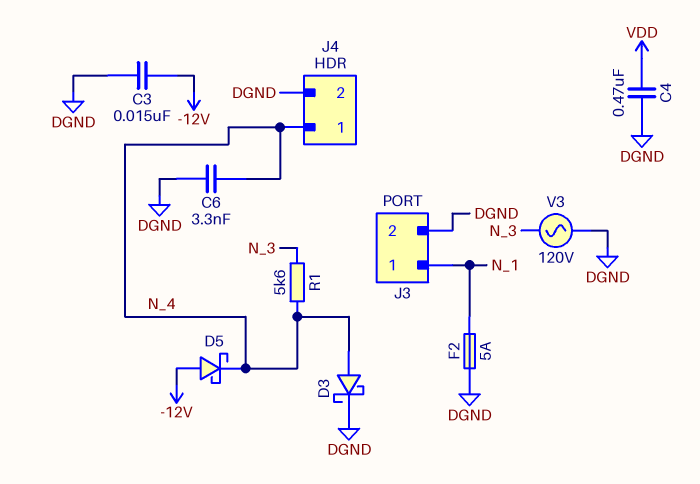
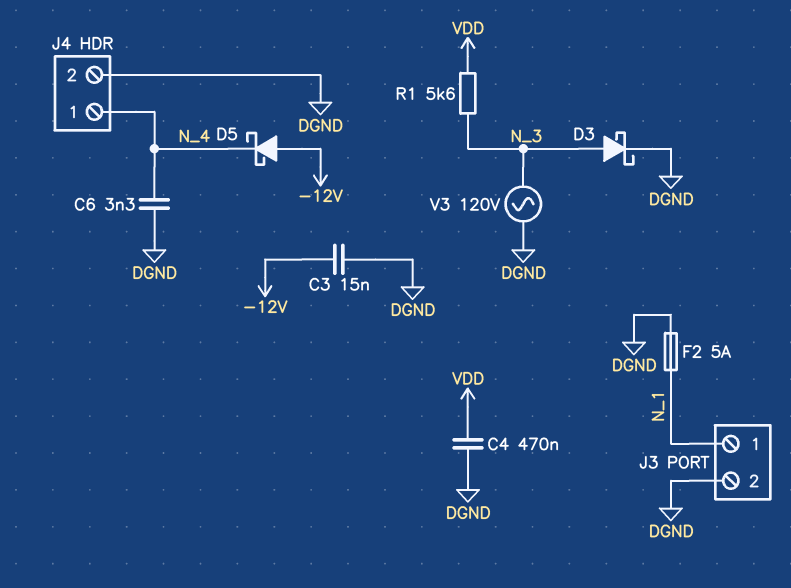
D3: schottky (A N_4, K DGND) -> schottky (A N_3, K DGND)
R1: 5.6k (N_3, N_4) -> 5.6k (N_3, VDD)

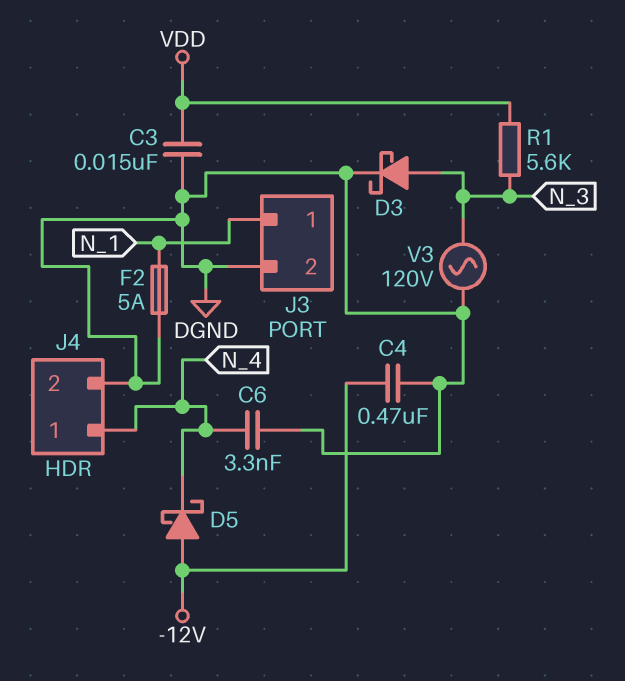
C3: 15nF (-12V, DGND) -> 15nF (DGND, VDD)
C4: 470nF (DGND, VDD) -> 470nF (-12V, DGND)

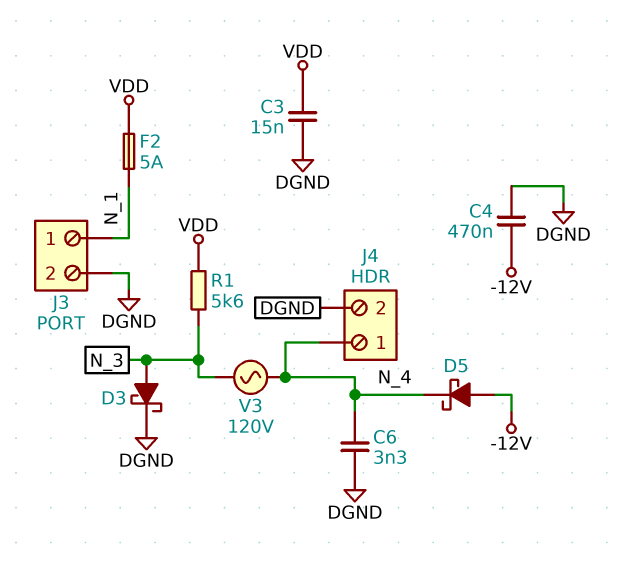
F2: 5A (DGND, N_1) -> 5A (N_1, VDD)
V3: AC 120V (DGND, N_3) -> AC 120V (N_3, N_4)

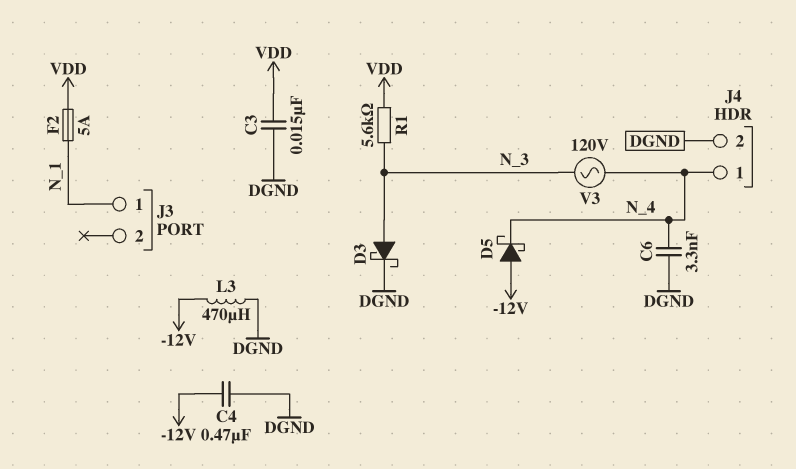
J3 pin 2: DGND -> none
L3: none -> 470uH (-12V, DGND)

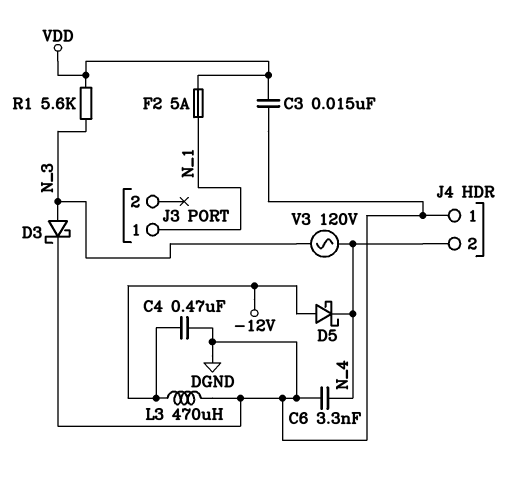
J4 pin 1: N_4 -> DGND
J4 pin 2: DGND -> N_4

